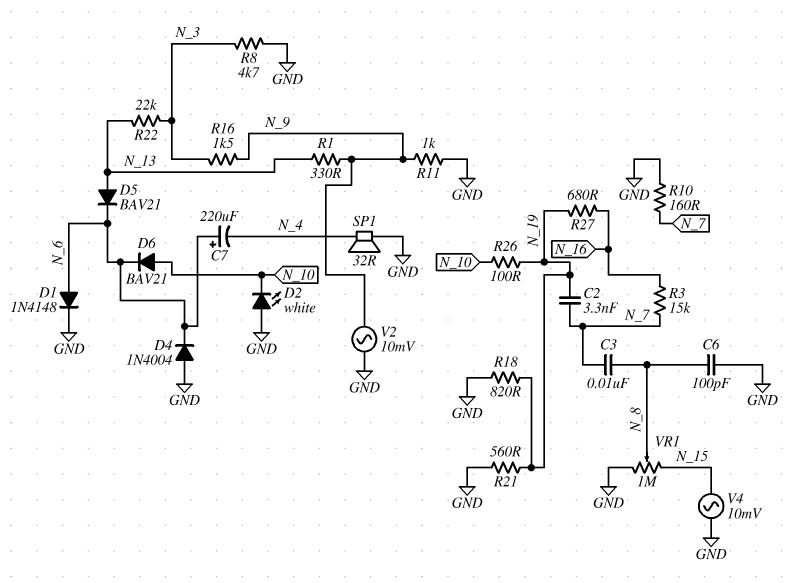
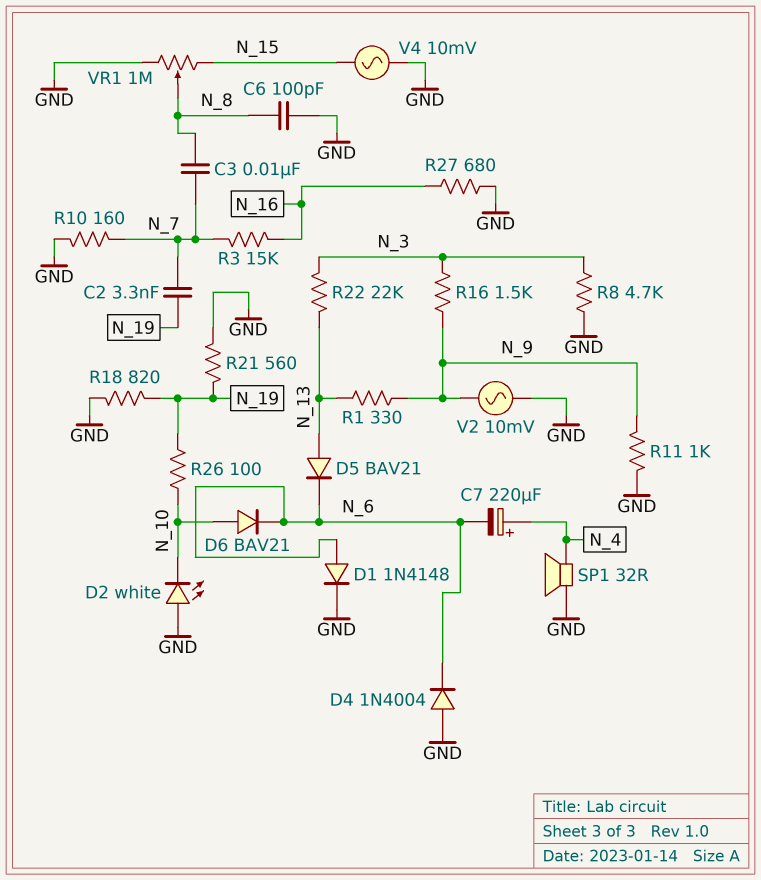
C7: 220uF (plus N_6, minus N_4) -> 220uF (plus N_4, minus N_6)
R27: 680 (N_16, N_19) -> 680 (GND, N_16)

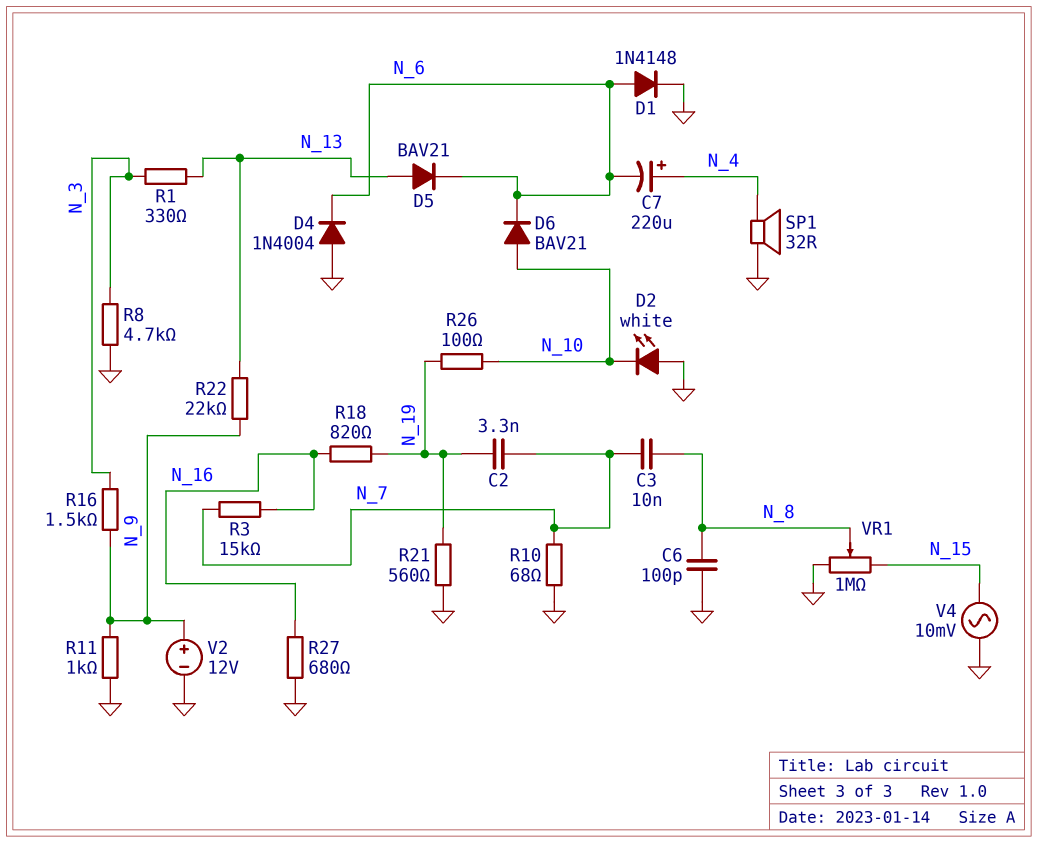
R1: 330 (N_9, N_13) -> 330 (N_3, N_13)
R10: 160 (GND, N_7) -> 68 (GND, N_7)
R18: 820 (GND, N_19) -> 820 (N_16, N_19)
R22: 22k (N_3, N_13) -> 22k (N_9, N_13)
V2: AC 10mV (GND, N_9) -> 12V (plus N_9, minus GND)

